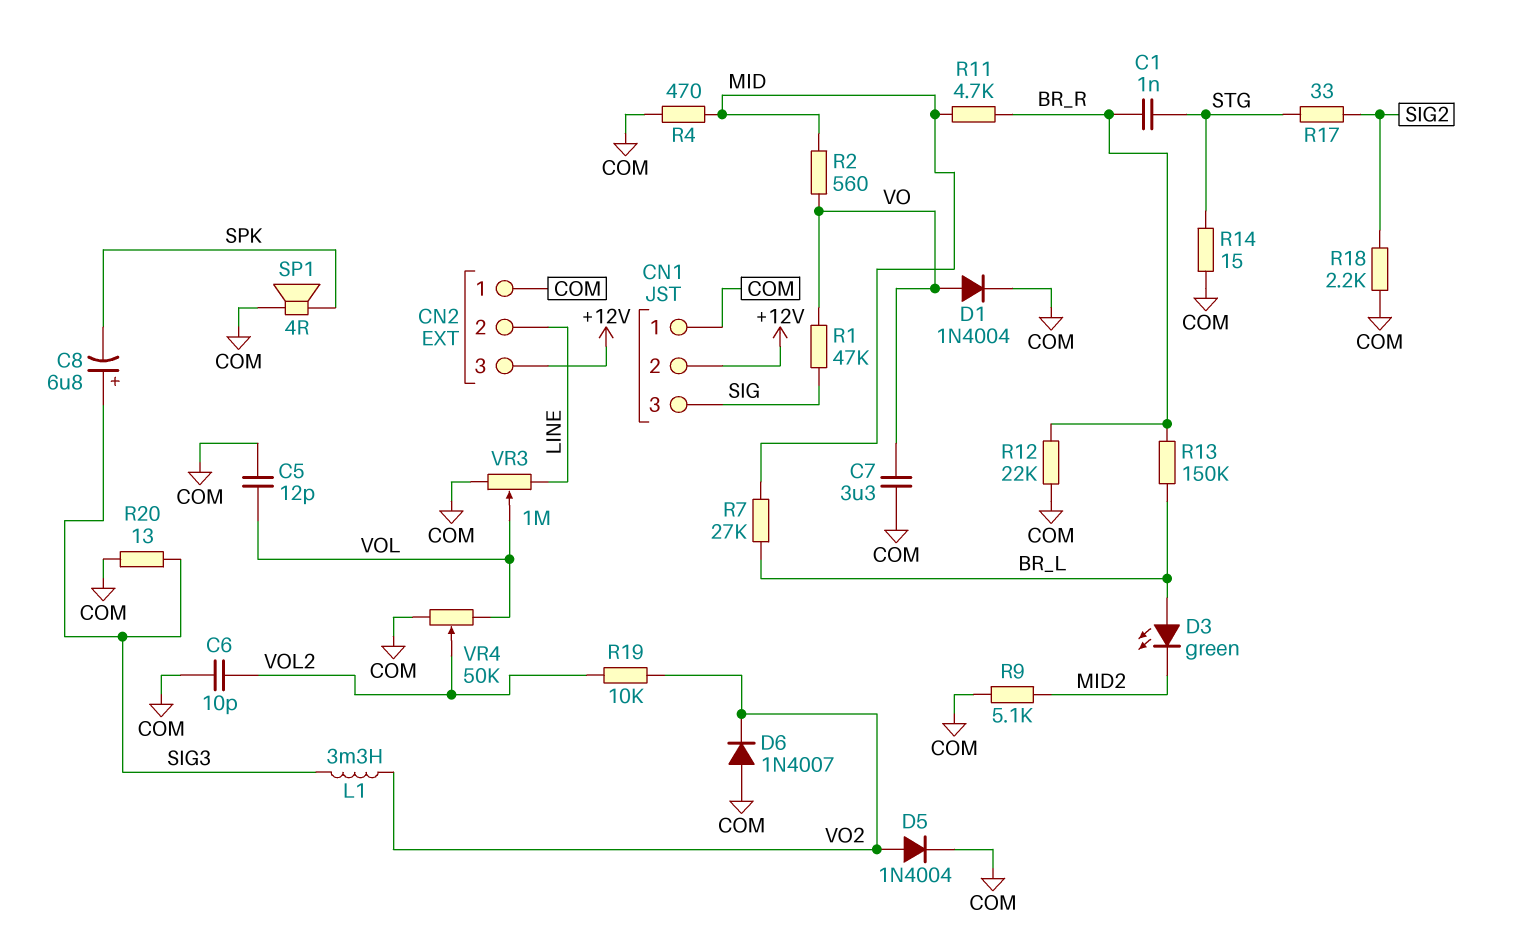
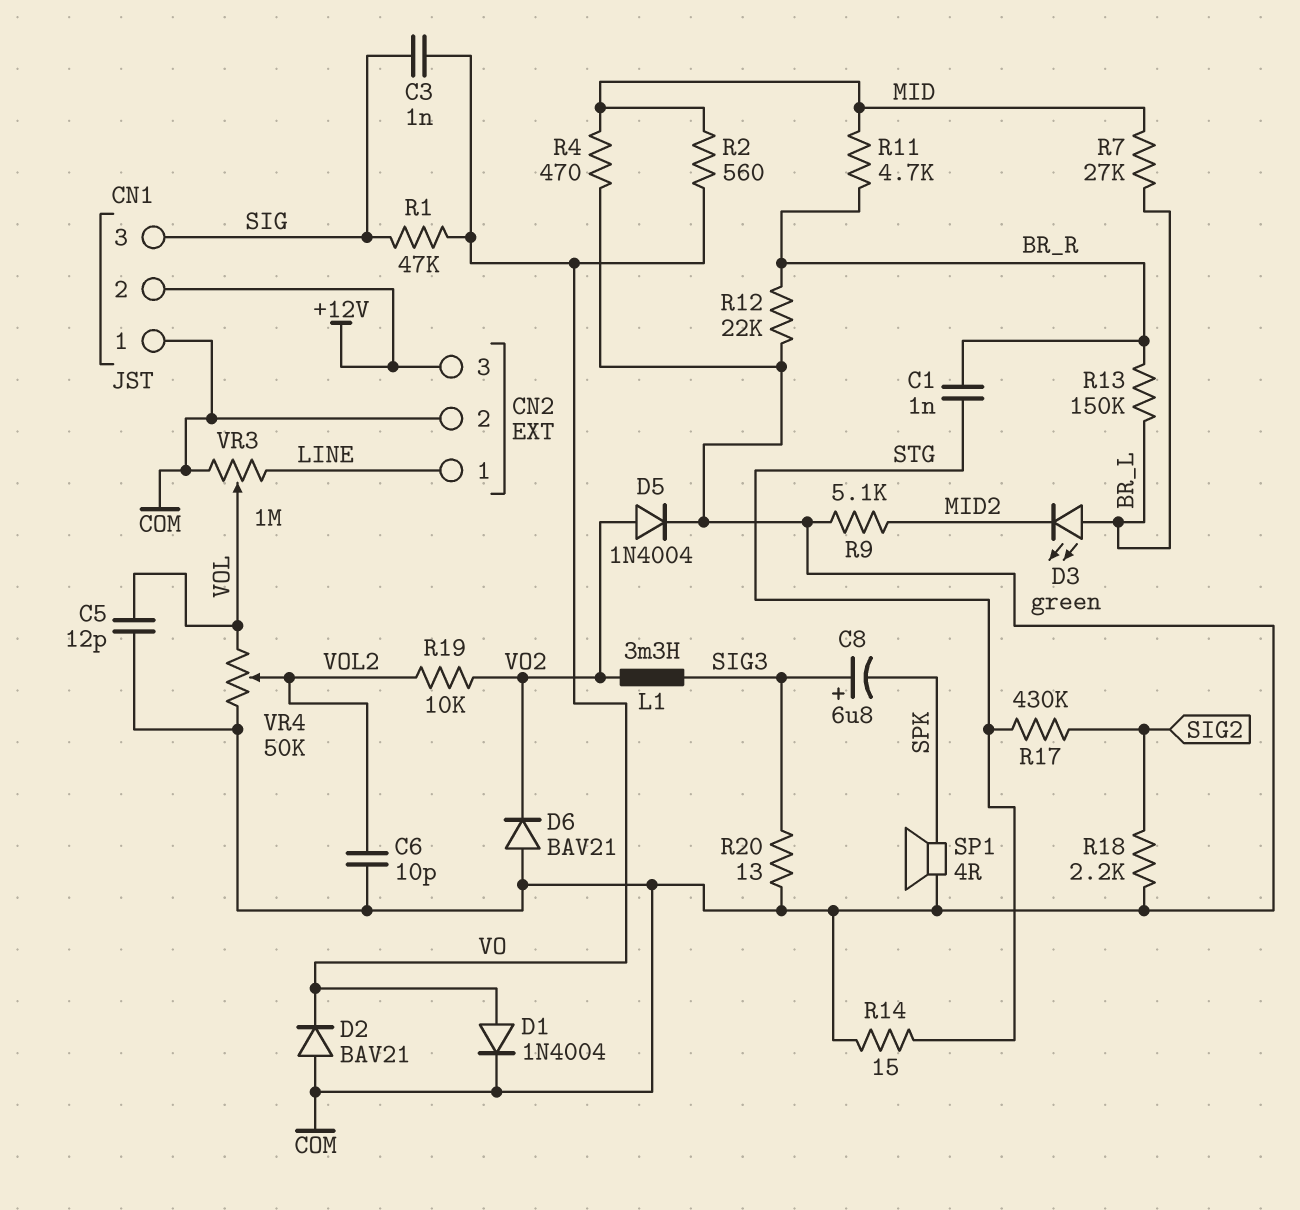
C3: none -> 1nF (SIG, VO)
C7: 3.3uF (COM, VO) -> none
CN2 pin 1: COM -> LINE
CN2 pin 2: LINE -> COM
D2: none -> diode BAV21 (A COM, K VO)
D6: diode 1N4007 (A COM, K VO2) -> diode BAV21 (A COM, K VO2)
R17: 33 (SIG2, STG) -> 430k (SIG2, STG)

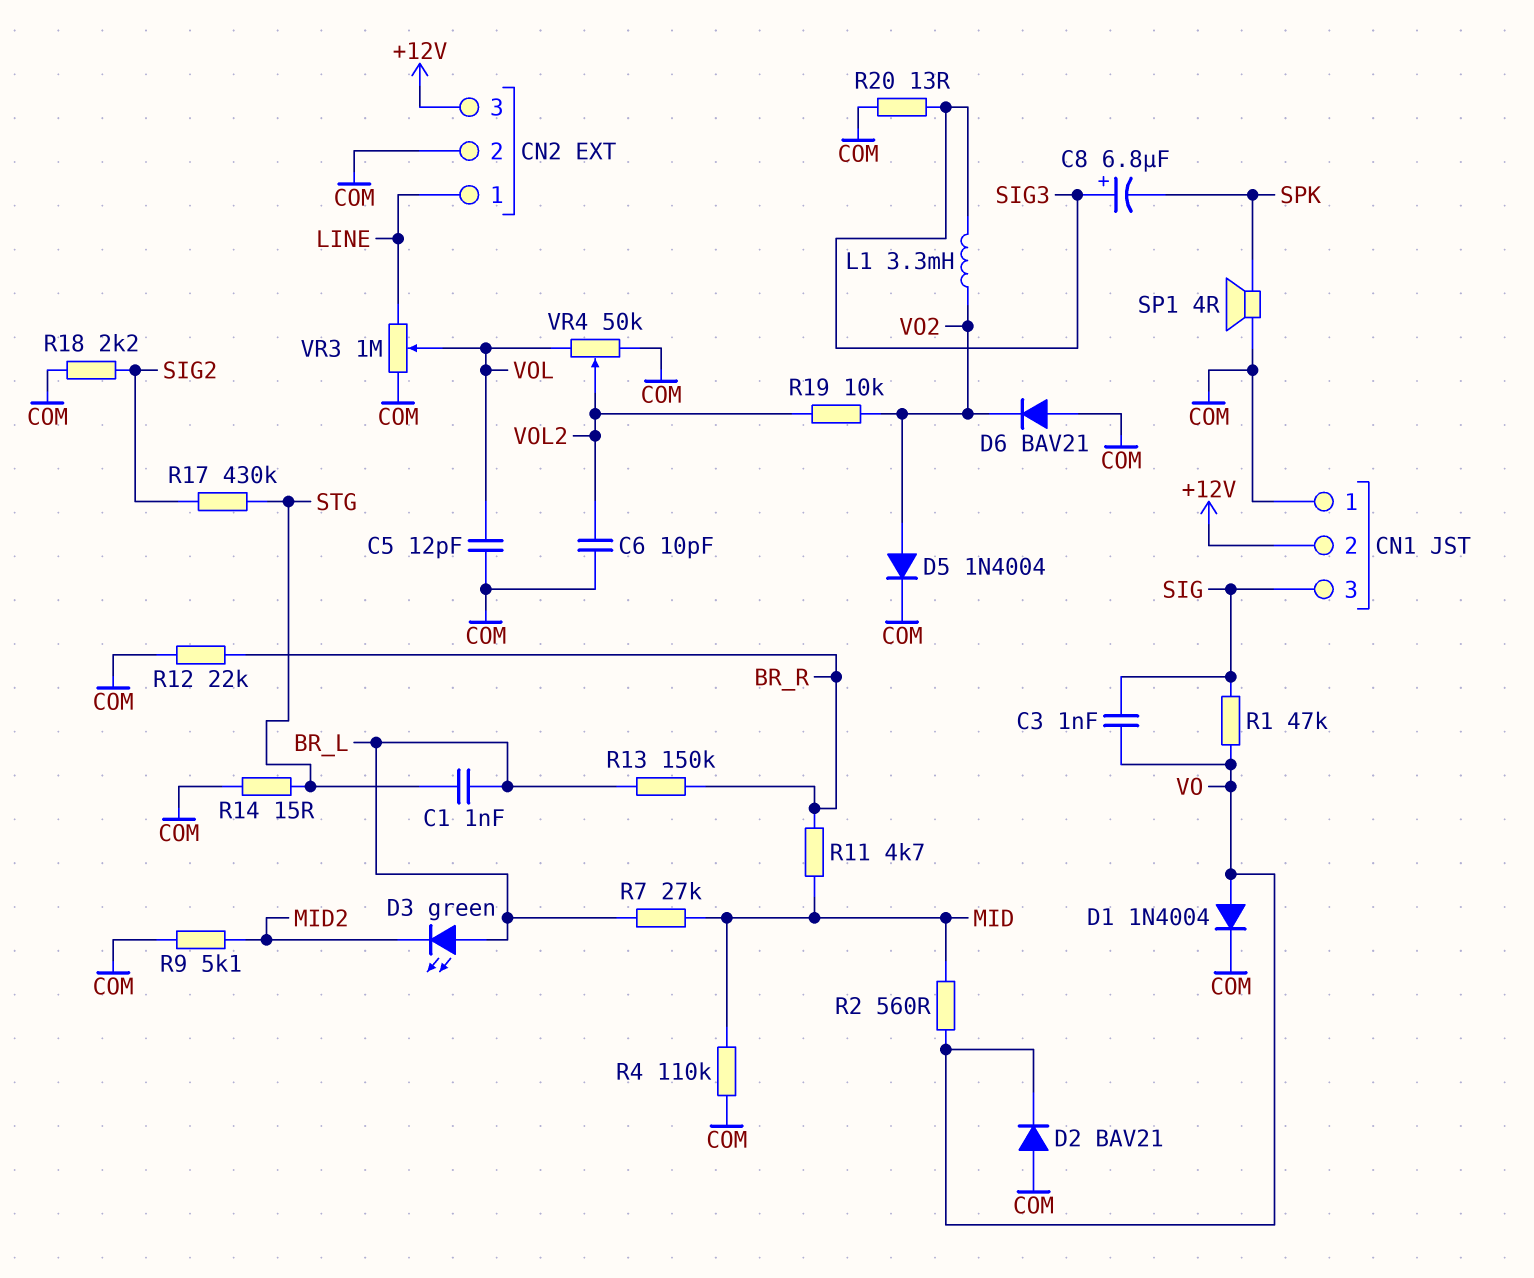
C1: 1nF (BR_R, STG) -> 1nF (BR_L, STG)
R4: 470 (COM, MID) -> 110k (COM, MID)

